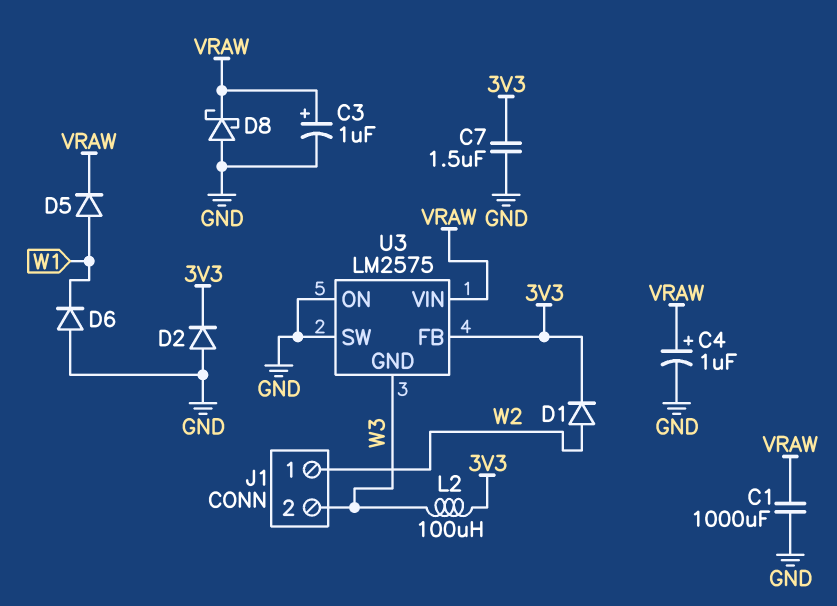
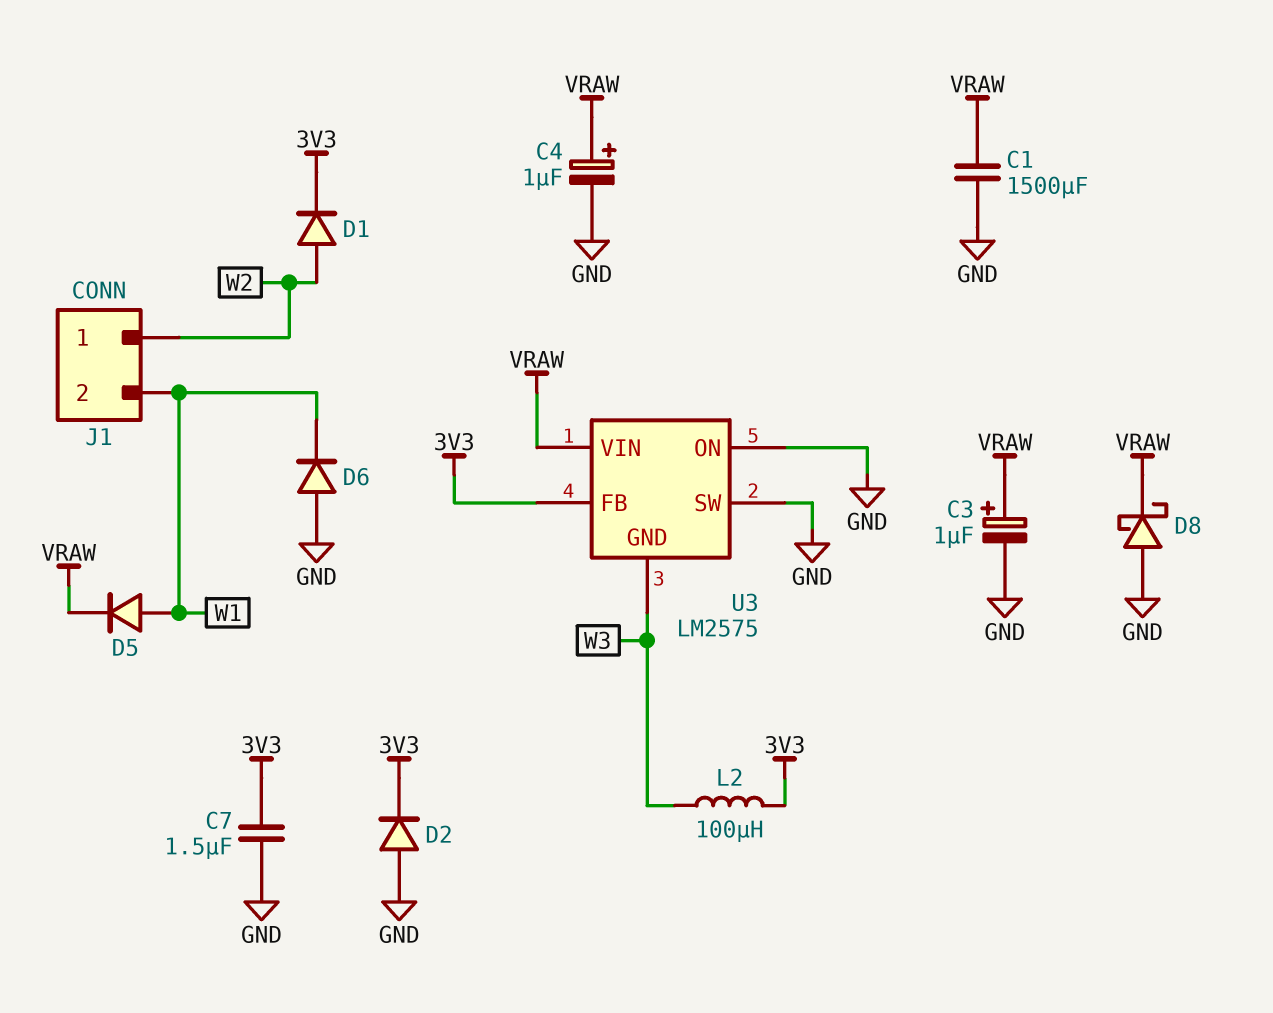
C1: 1000uF (GND, VRAW) -> 1500uF (GND, VRAW)
J1 pin 2: W3 -> W1

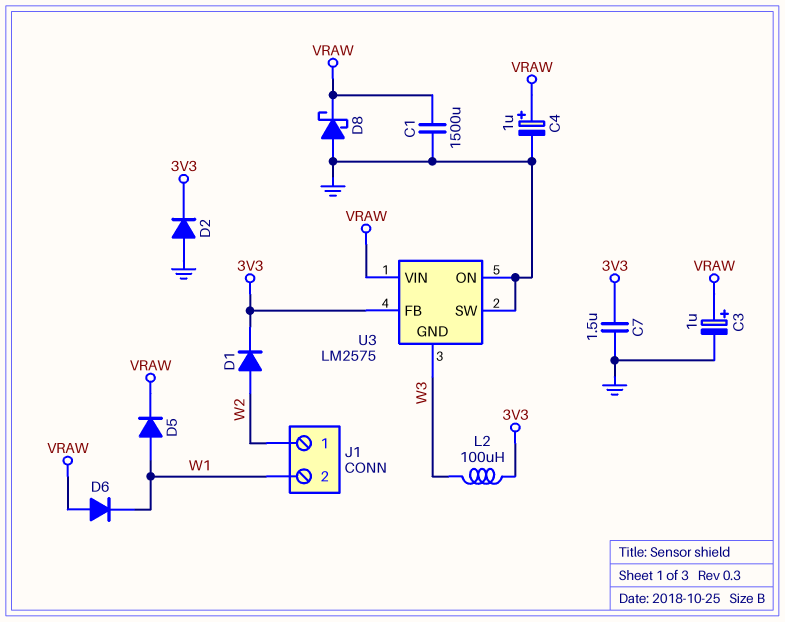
D6: diode (A GND, K W1) -> diode (A VRAW, K W1)

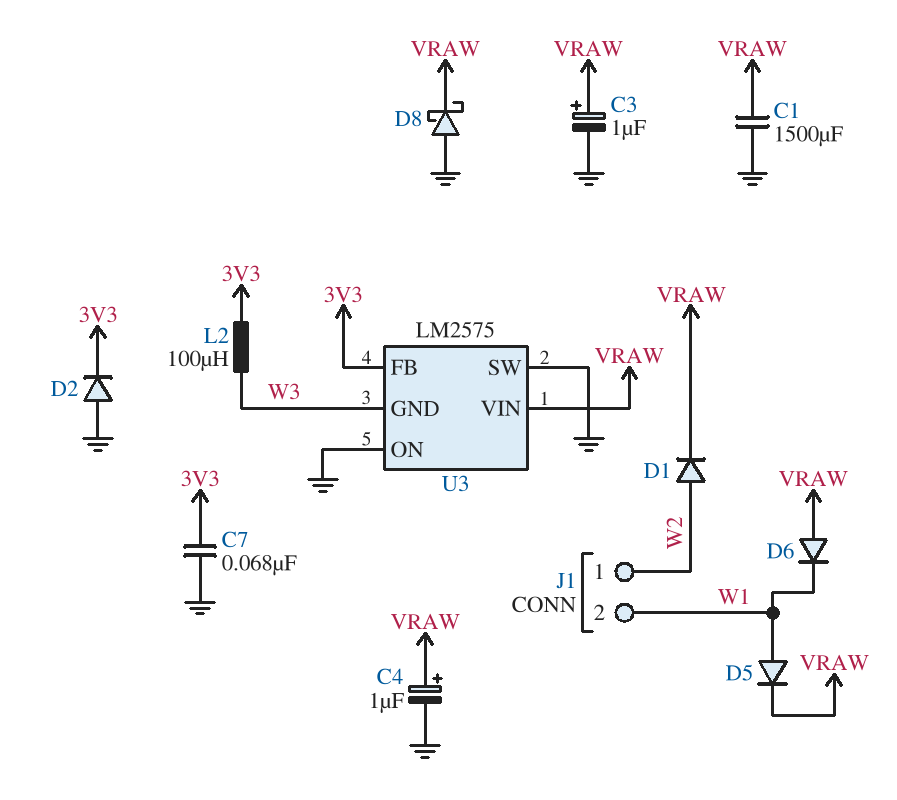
C7: 1.5uF (3V3, GND) -> 68nF (3V3, GND)
D1: diode (A W2, K 3V3) -> diode (A W2, K VRAW)

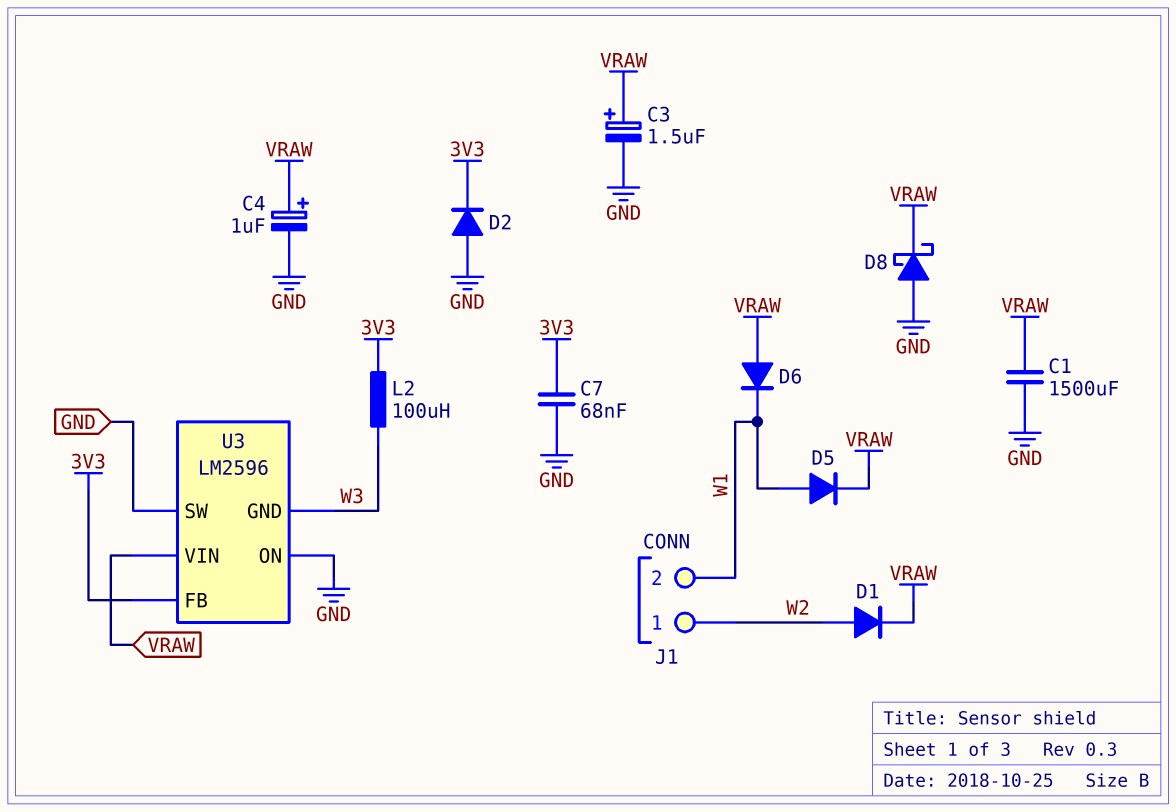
C3: 1uF (plus VRAW, minus GND) -> 1.5uF (plus VRAW, minus GND)
U3: LM2575 -> LM2596

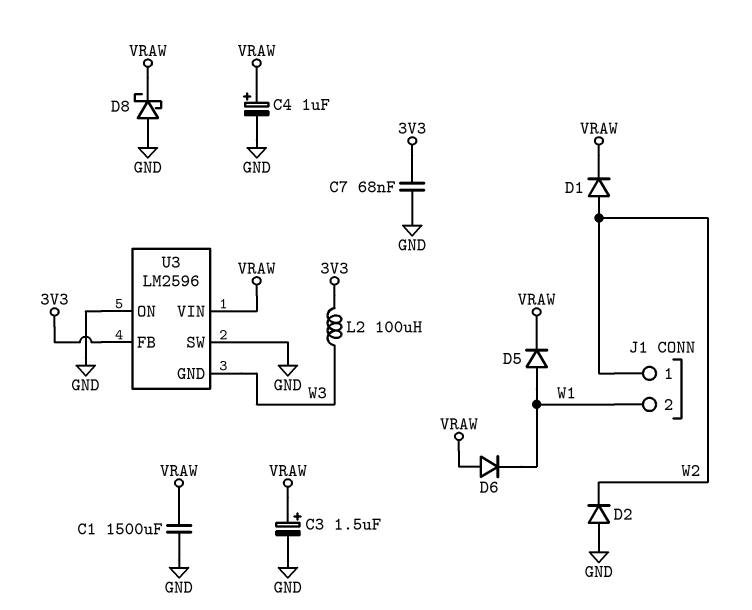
D2: diode (A GND, K 3V3) -> diode (A GND, K W2)

